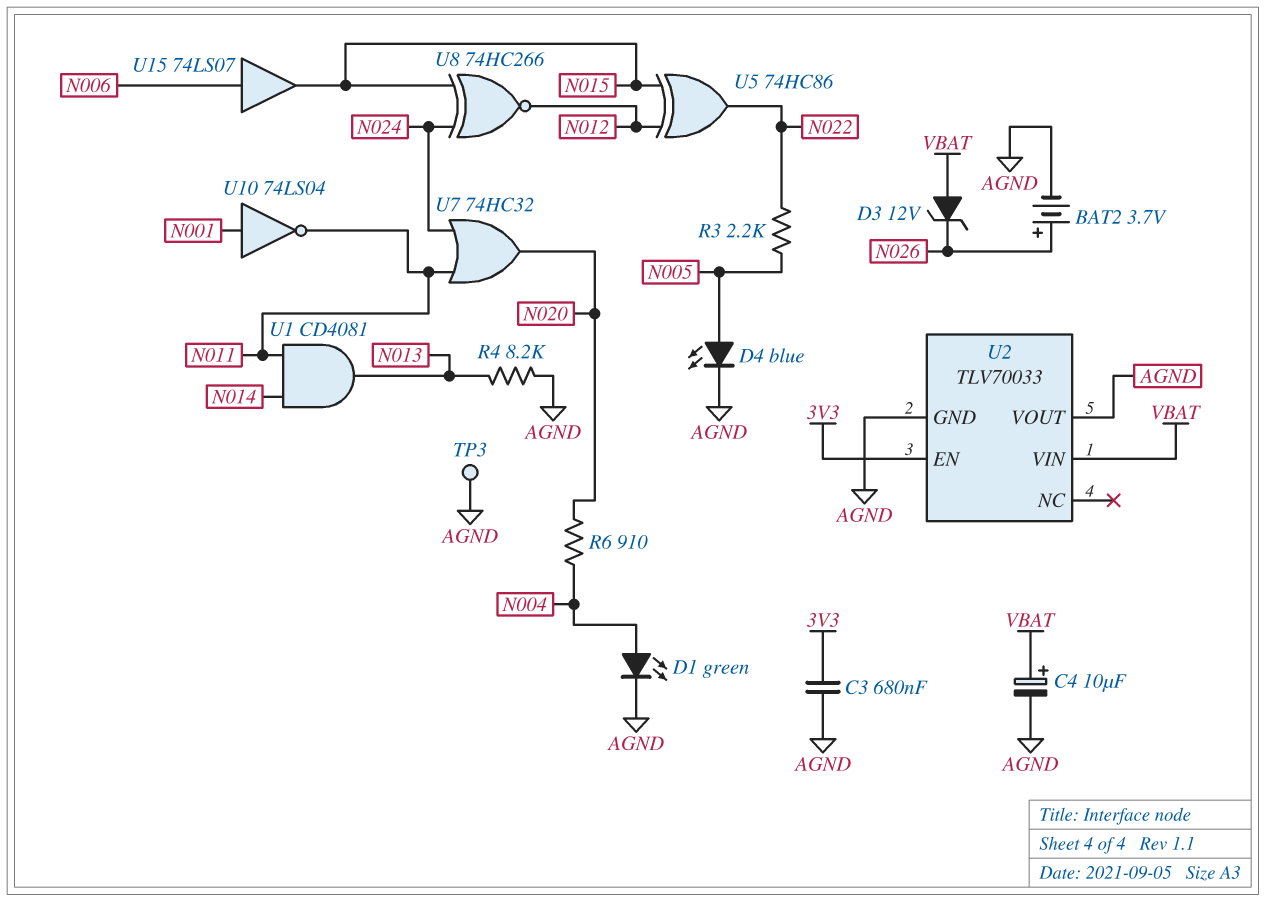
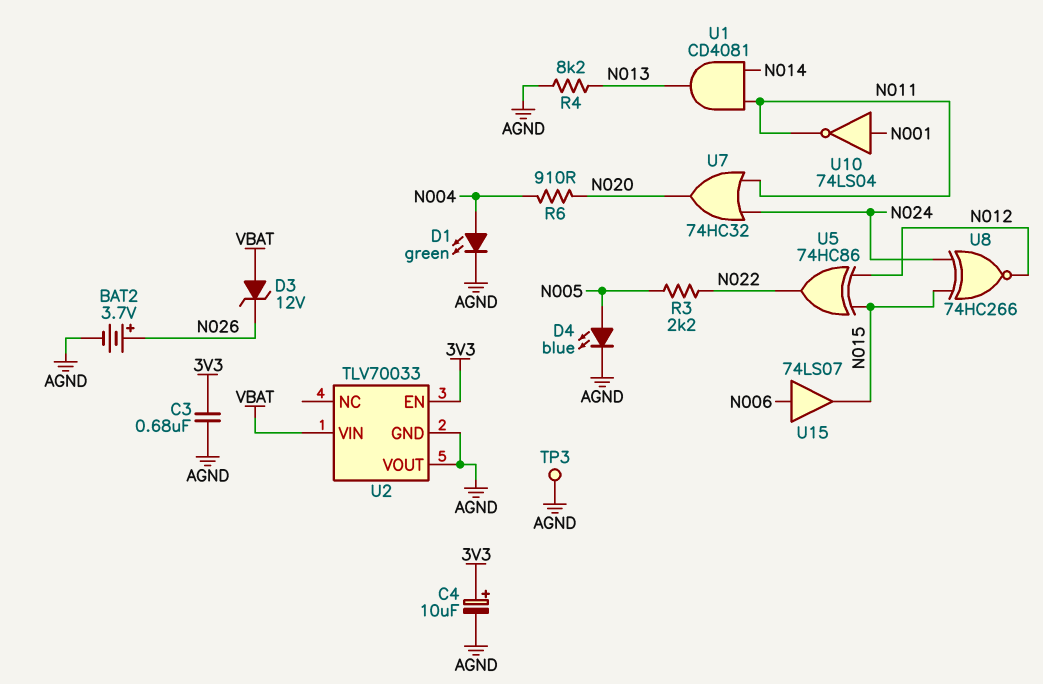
C4: 10uF (plus VBAT, minus AGND) -> 10uF (plus 3V3, minus AGND)

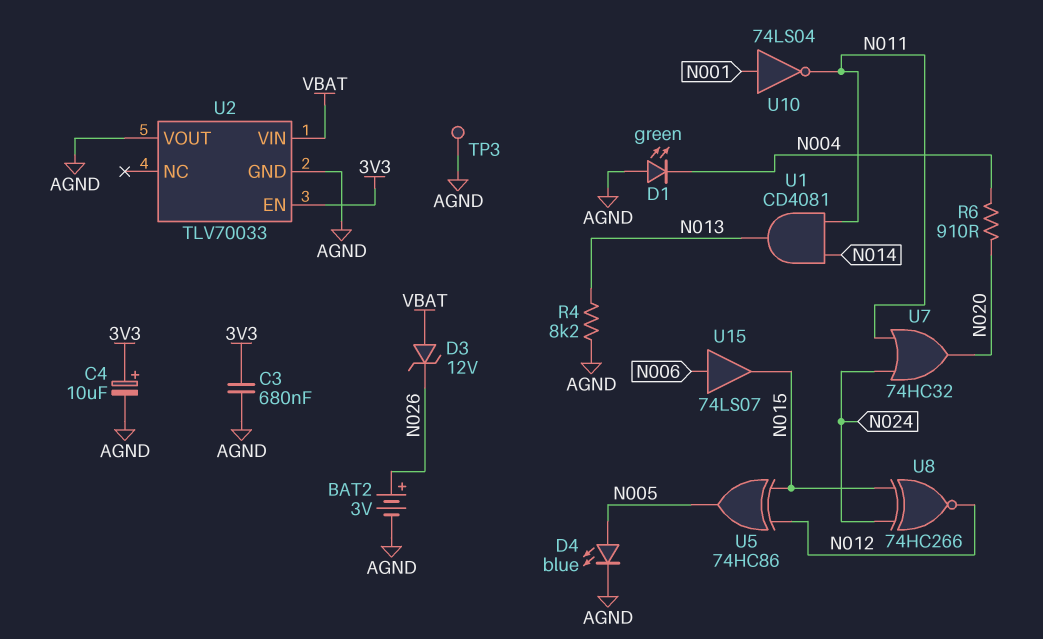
BAT2: 3.7V (plus N026, minus AGND) -> 3V (plus N026, minus AGND)
D1: LED green (A N004, K AGND) -> LED green (A AGND, K N004)
R3: 2.2k (N005, N022) -> none
U5: XOR 74HC86 (in N012, in N015, out N022) -> XOR 74HC86 (in N012, in N015, out N005)

